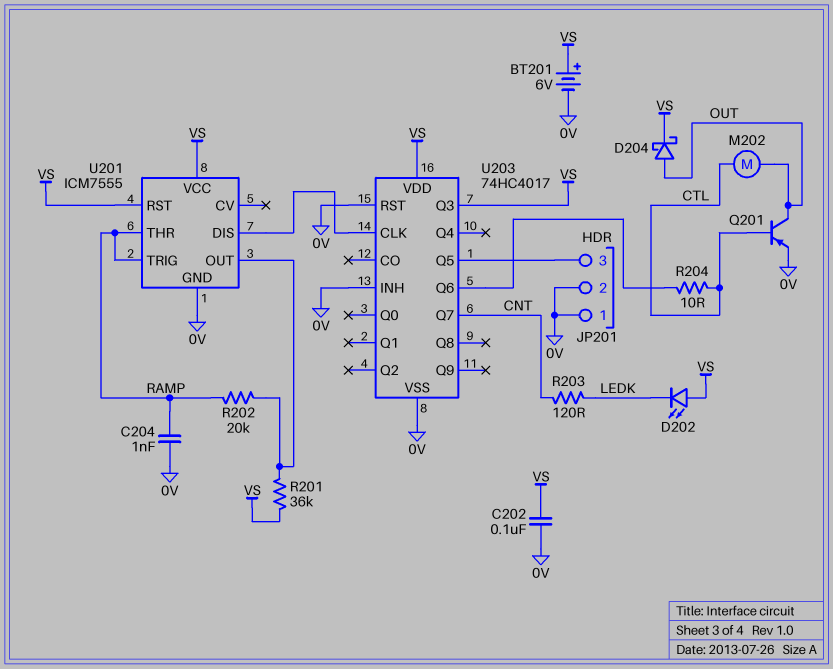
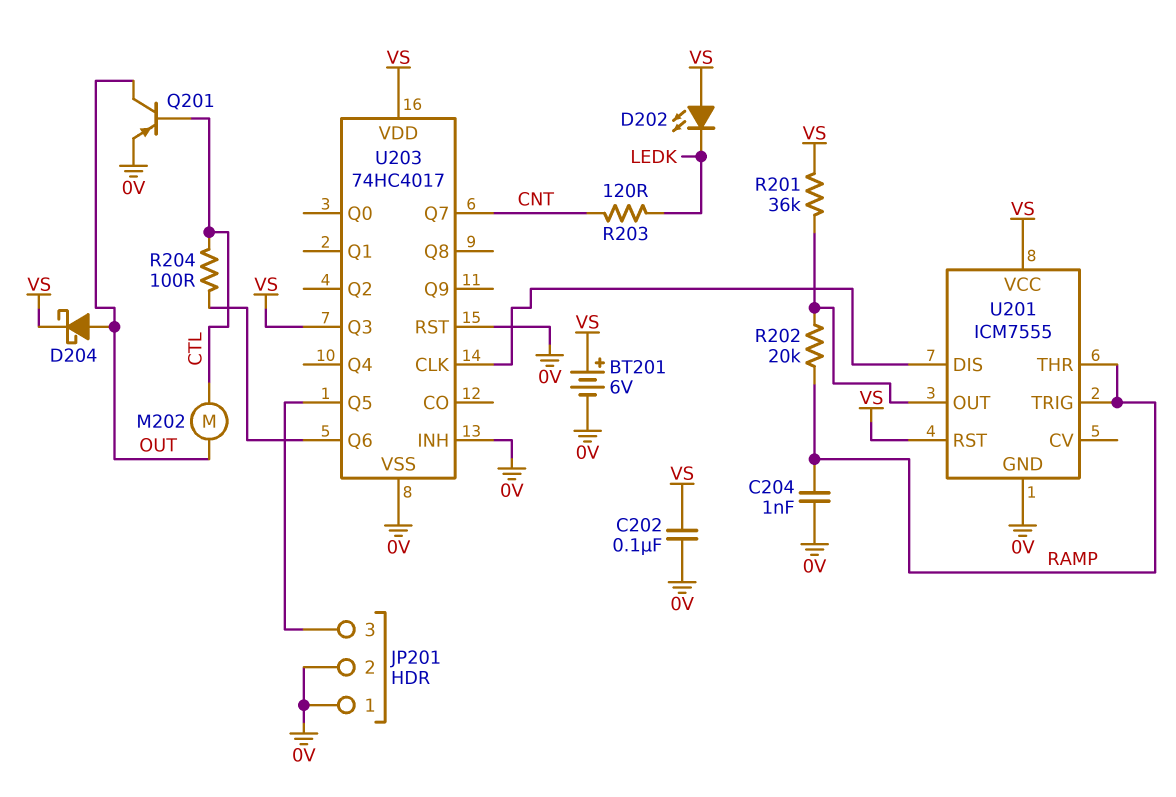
R204: 10 (CTL, U203/Q6) -> 100 (CTL, U203/Q6)

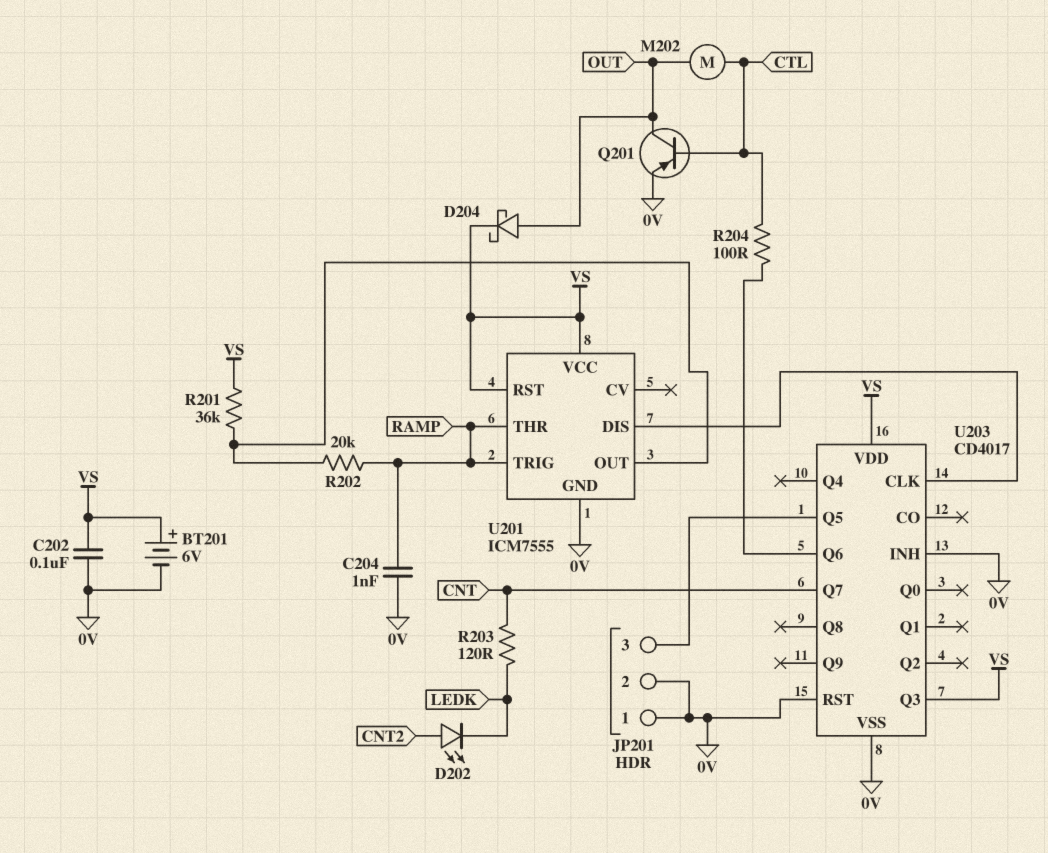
D202: LED (A VS, K LEDK) -> LED (A CNT2, K LEDK)
U203: 74HC4017 -> CD4017

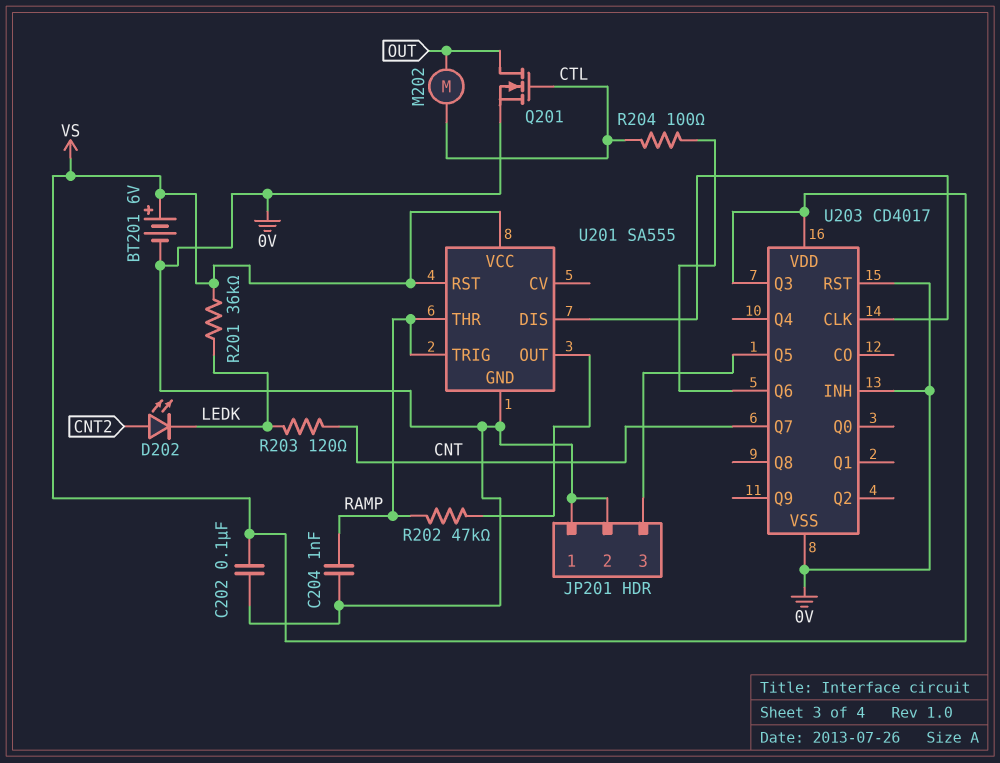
D204: schottky (A OUT, K VS) -> none
Q201: PNP (B CTL, C OUT, E 0V) -> NMOS (G CTL, D OUT, S 0V)
R201: 36k (U201/OUT, VS) -> 36k (LEDK, VS)
R202: 20k (RAMP, U201/OUT) -> 47k (RAMP, U201/OUT)
U201: ICM7555 -> SA555

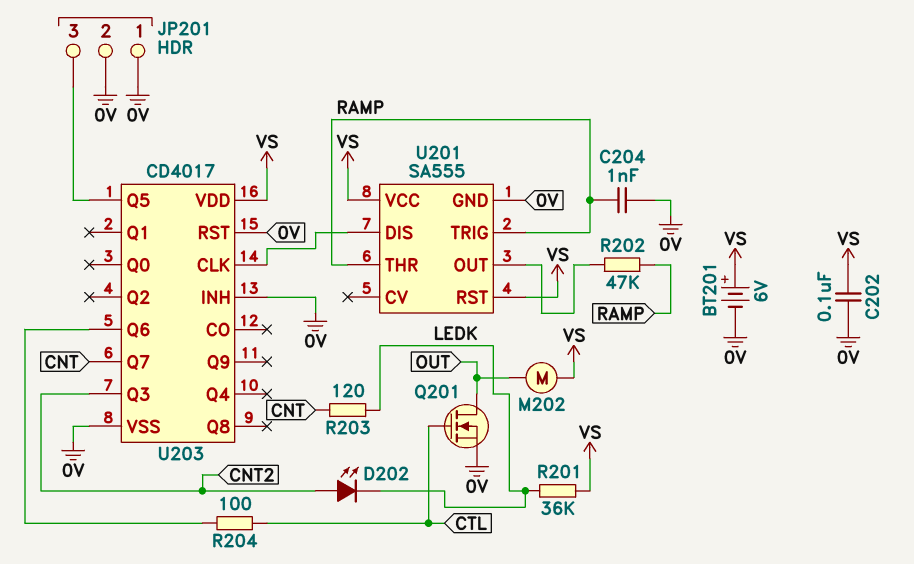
M202: motor (CTL, OUT) -> motor (OUT, VS)
U203 pin Q3: VS -> CNT2

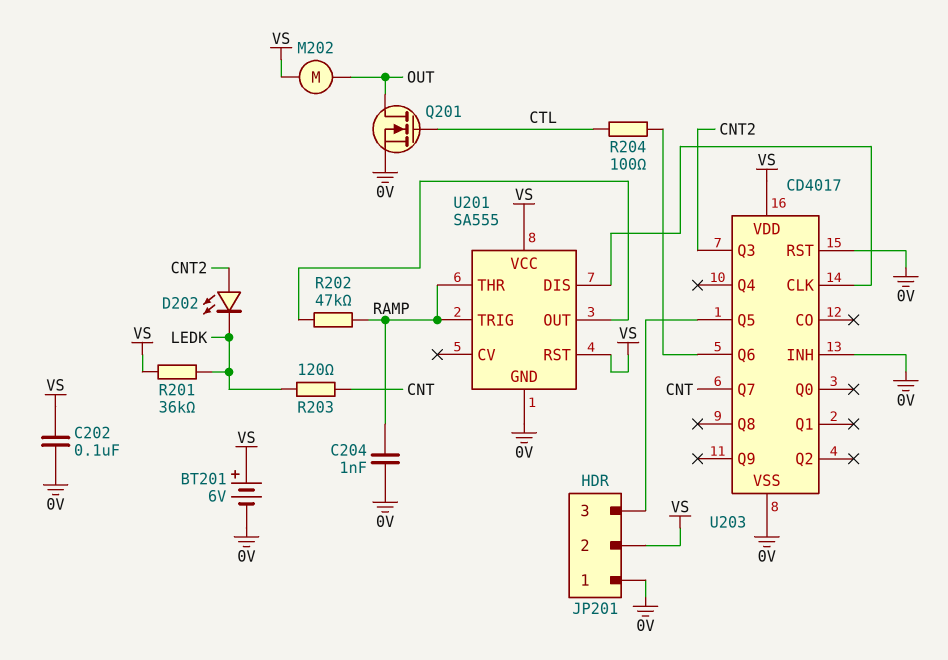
JP201 pin 2: 0V -> VS

